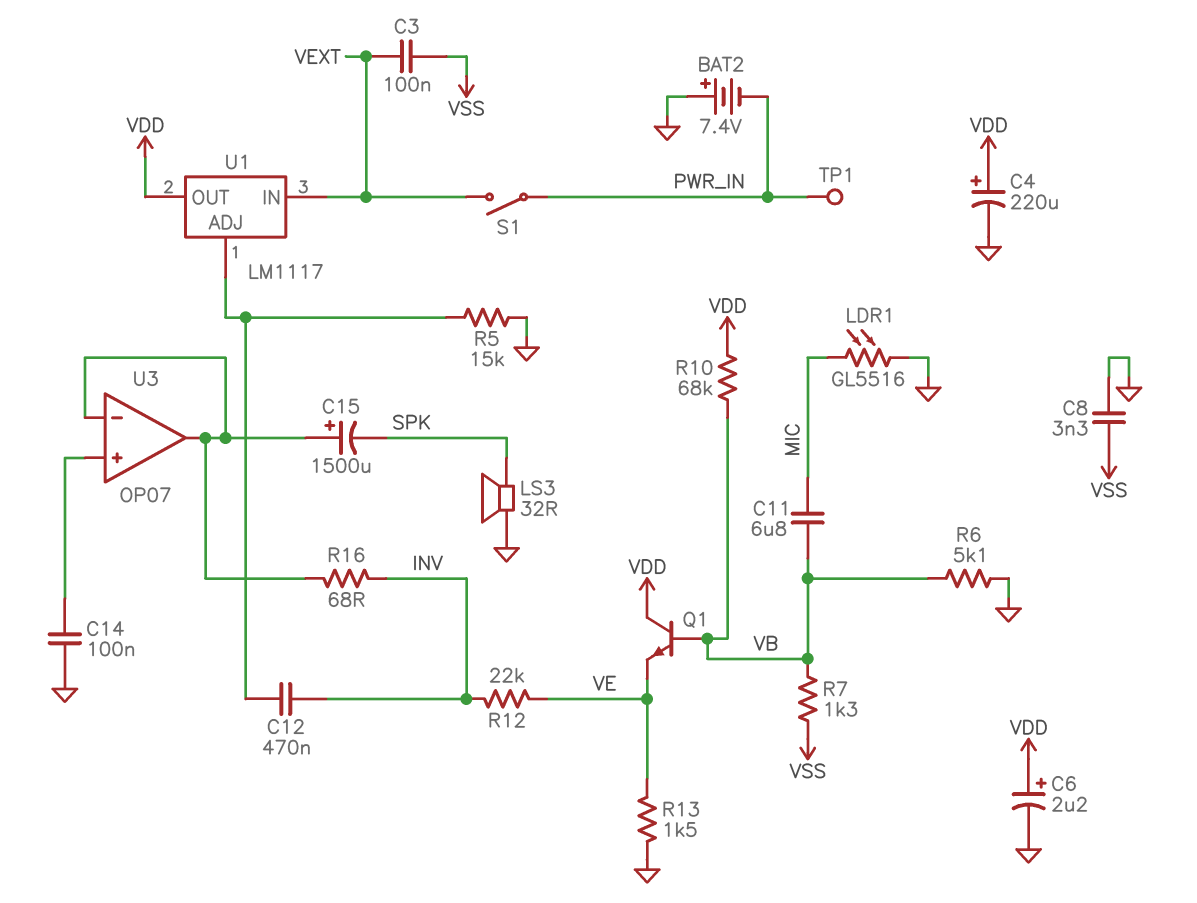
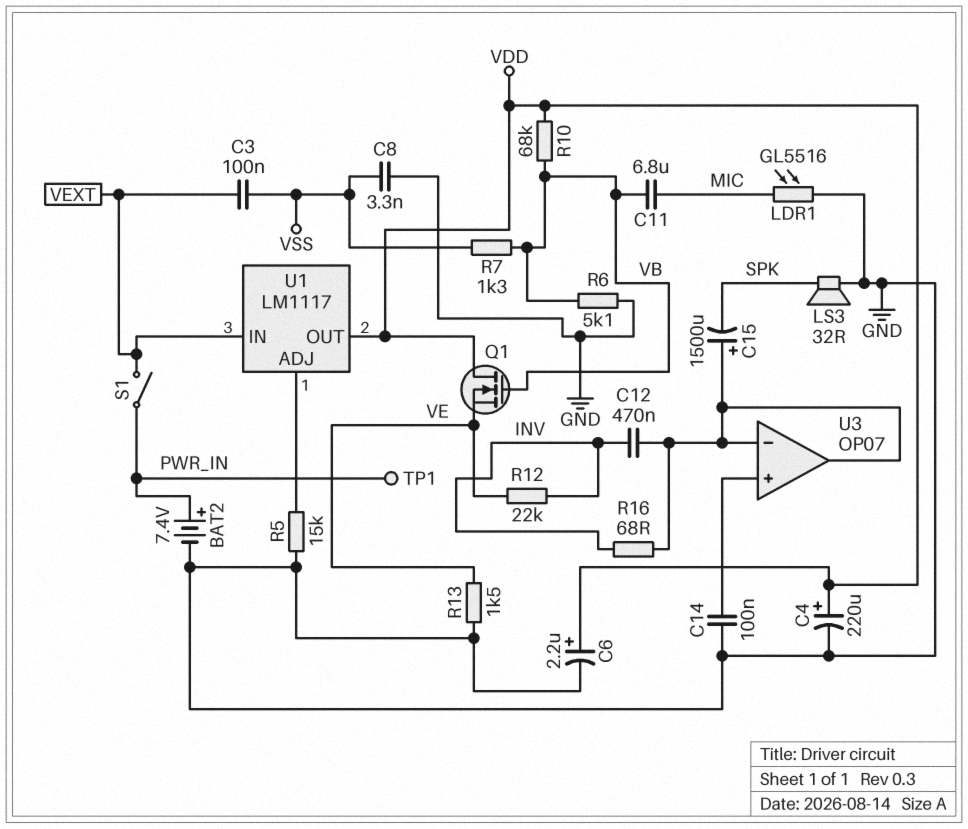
BAT2: 7.4V (plus GND, minus PWR_IN) -> 7.4V (plus PWR_IN, minus GND)
C12: 470nF (INV, U1/ADJ) -> 470nF (INV, U3/in-)
Q1: NPN (B VB, C VDD, E VE) -> NMOS (G VB, D VDD, S VE)

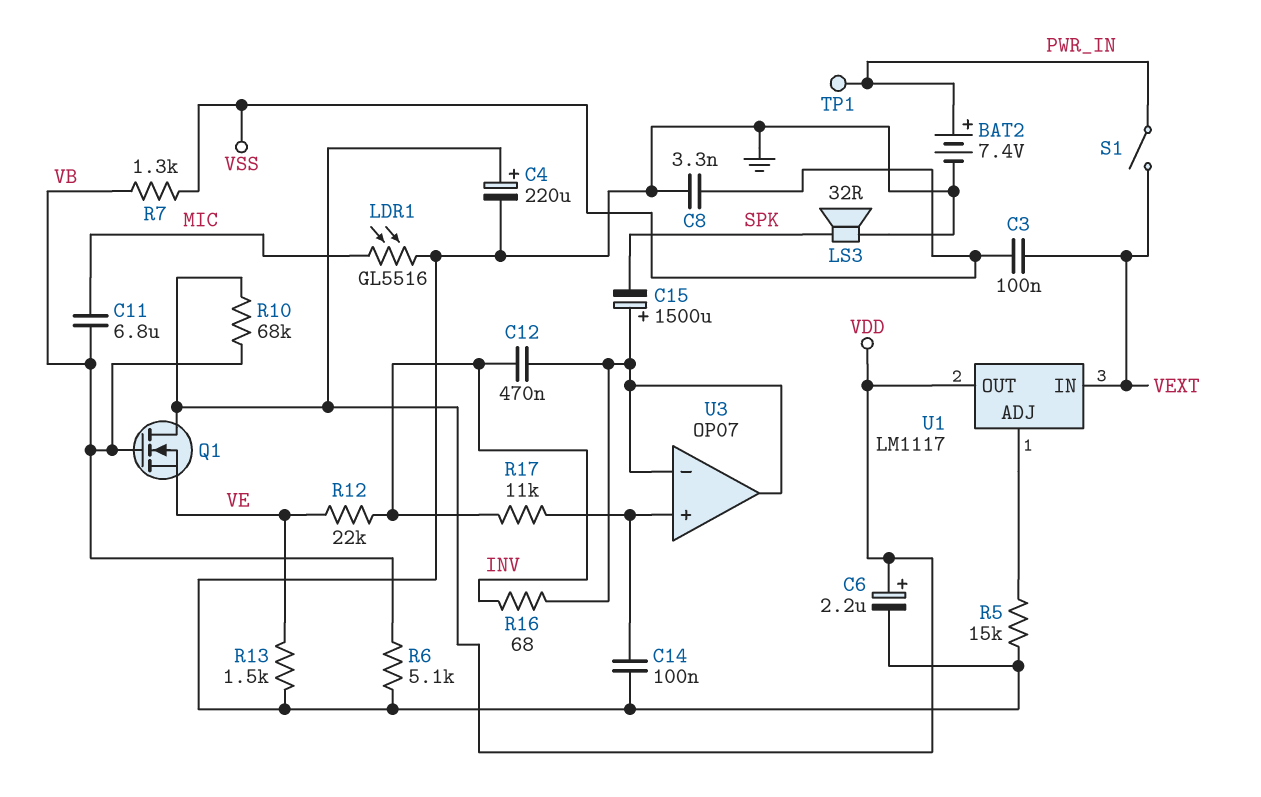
R17: none -> 11k (INV, U3/in+)

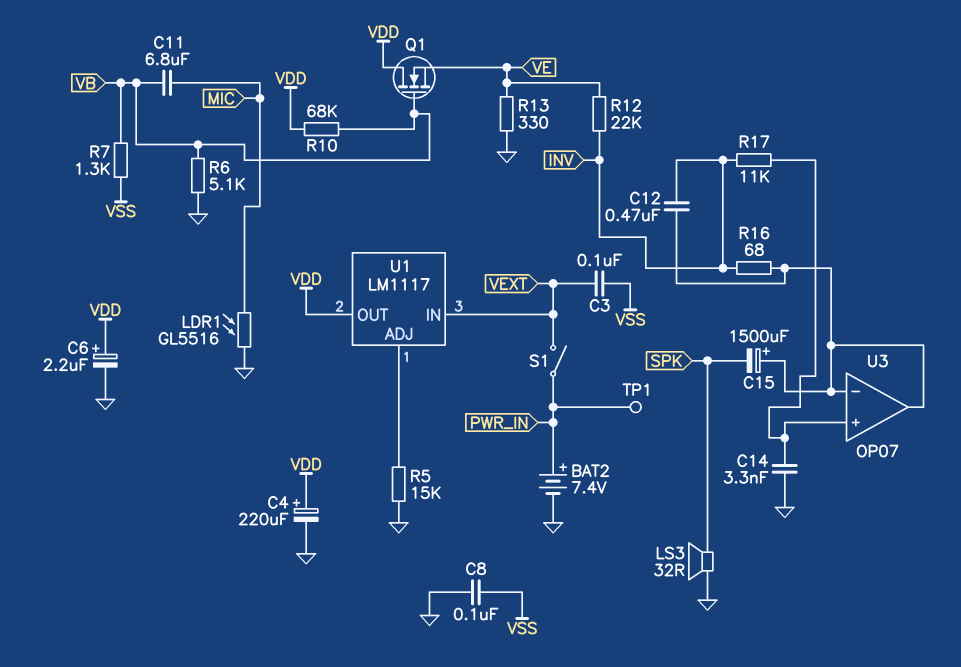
C8: 3.3nF (GND, VSS) -> 100nF (GND, VSS)
C14: 100nF (GND, U3/in+) -> 3.3nF (GND, U3/in+)
R13: 1.5k (GND, VE) -> 330 (GND, VE)

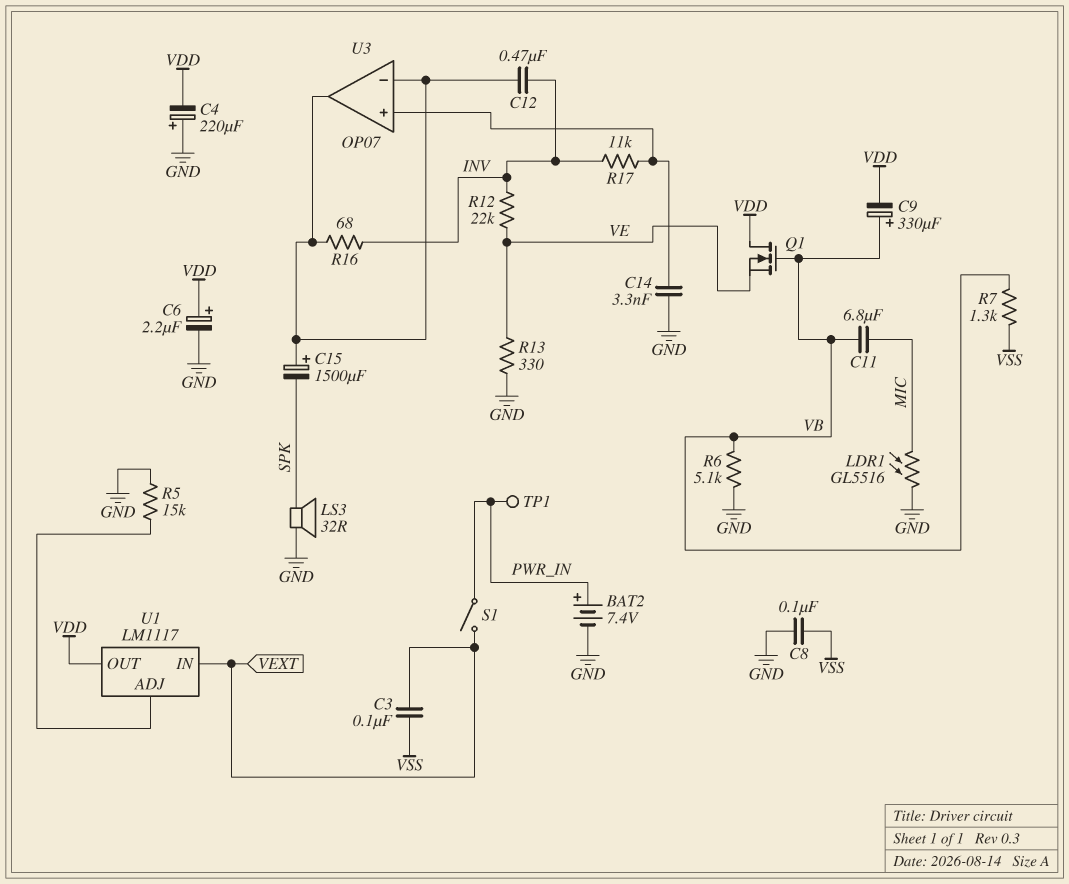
C4: 220uF (plus VDD, minus GND) -> 220uF (plus GND, minus VDD)
C9: none -> 330uF (plus VB, minus VDD)
R10: 68k (VB, VDD) -> none

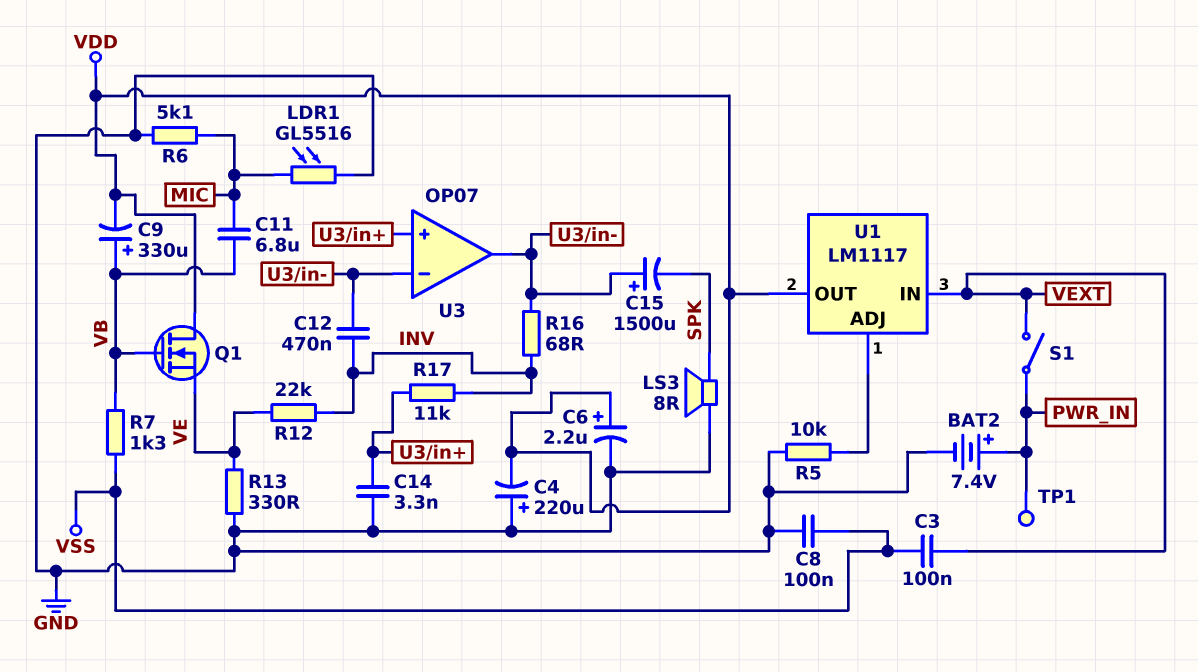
LS3: speaker 32R (GND, SPK) -> speaker 8R (GND, SPK)
R5: 15k (GND, U1/ADJ) -> 10k (GND, U1/ADJ)
R6: 5.1k (GND, VB) -> 5.1k (GND, MIC)

